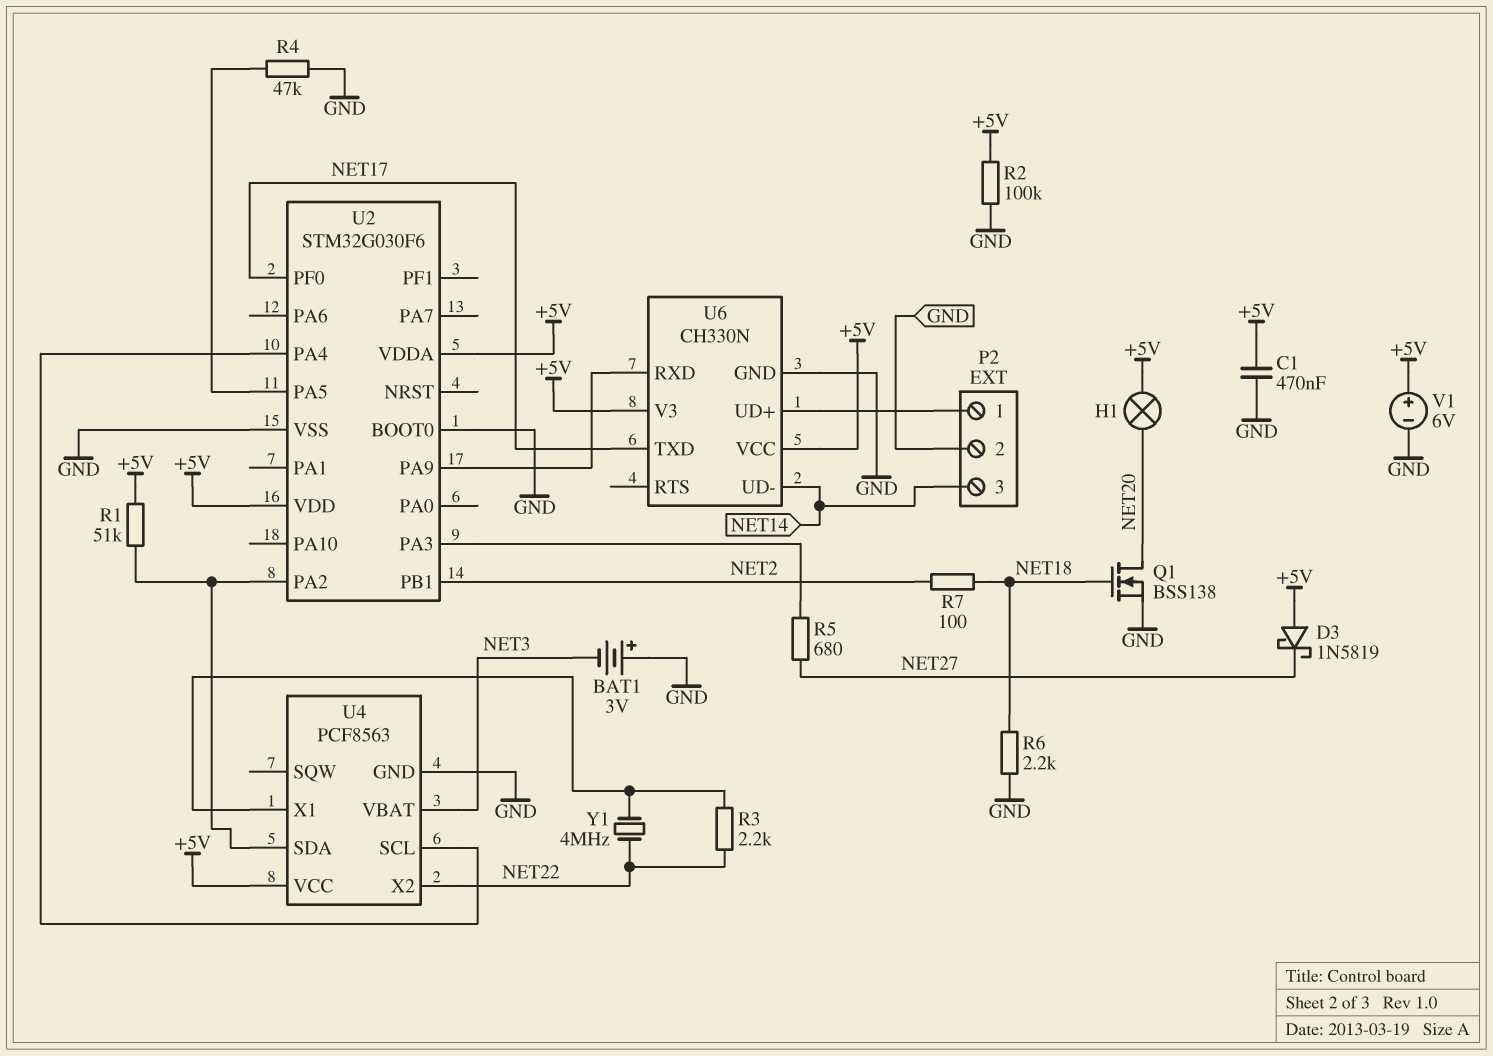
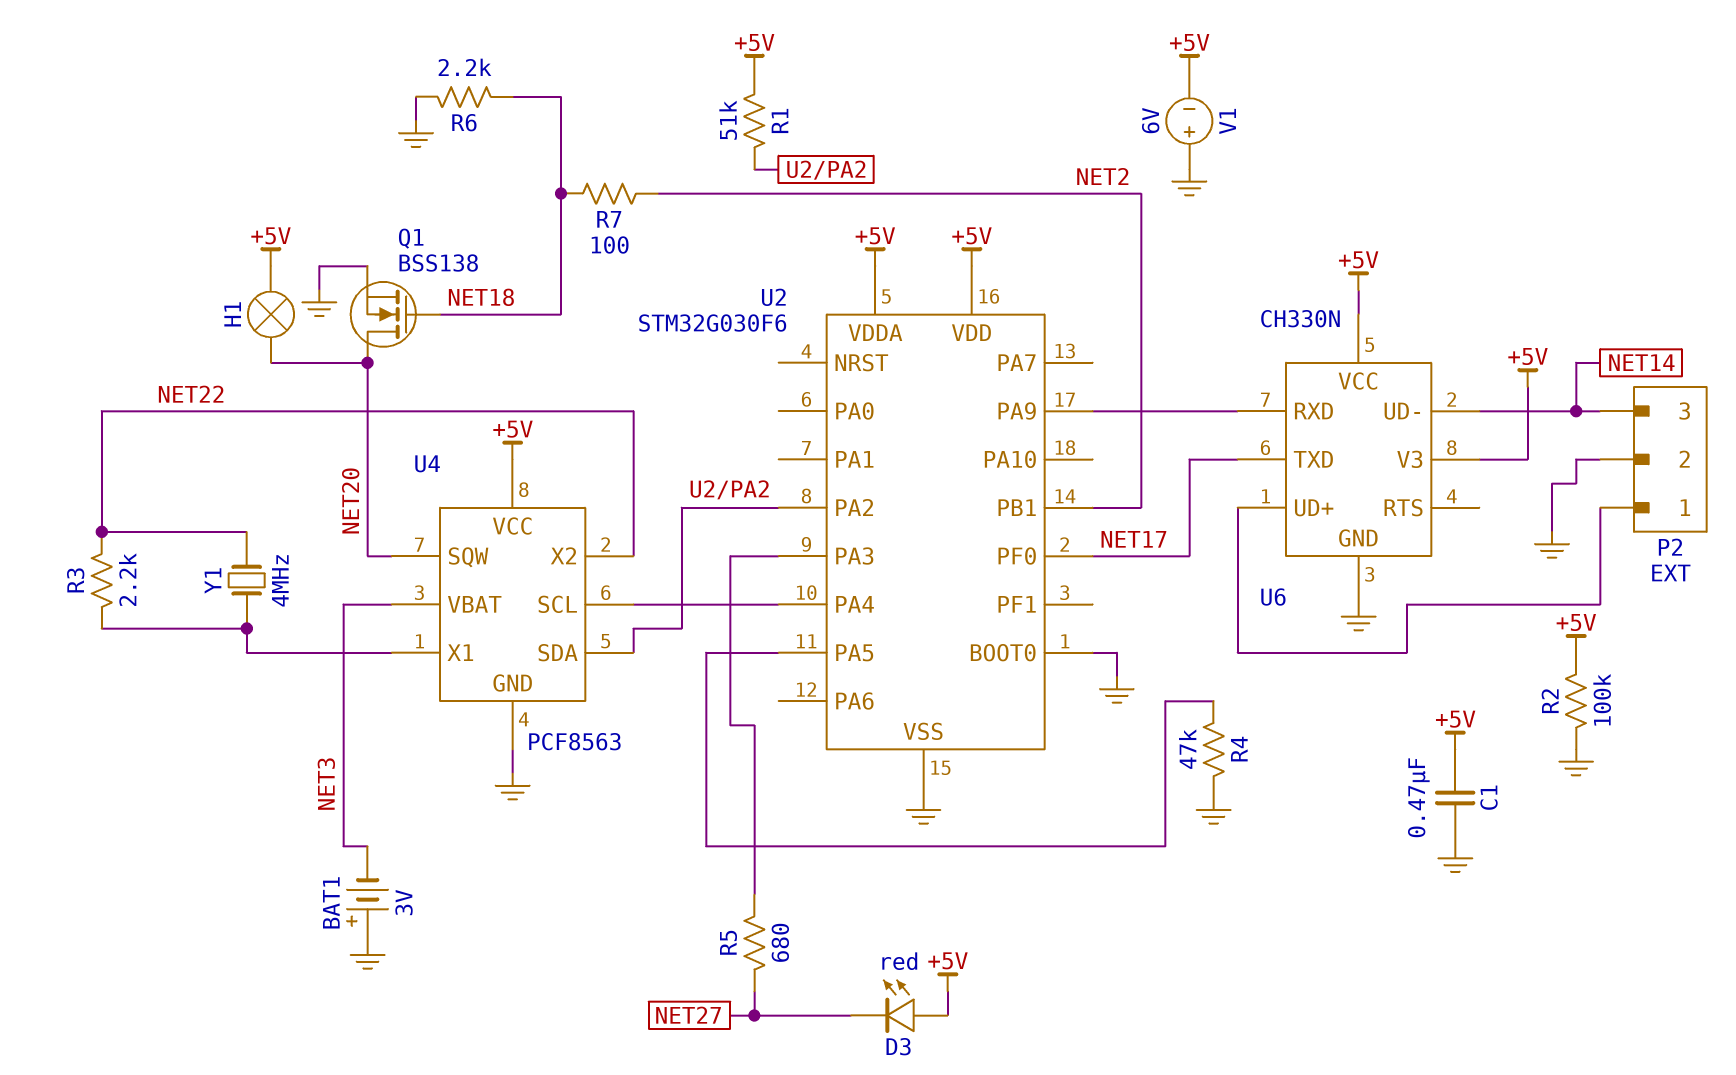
D3: schottky 1N5819 (A +5V, K NET27) -> LED red (A +5V, K NET27)
U4 pin SQW: none -> NET20
V1: 6V (plus +5V, minus GND) -> 6V (plus GND, minus +5V)

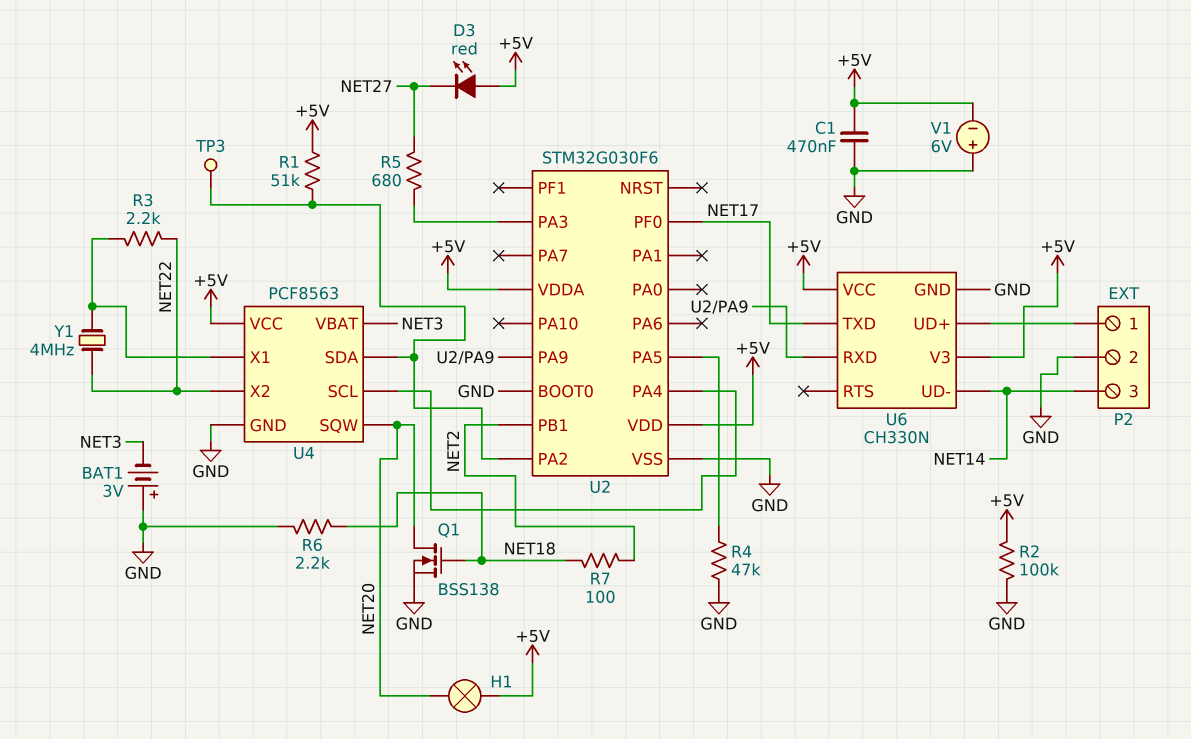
TP3: none -> test point (U2/PA2)

